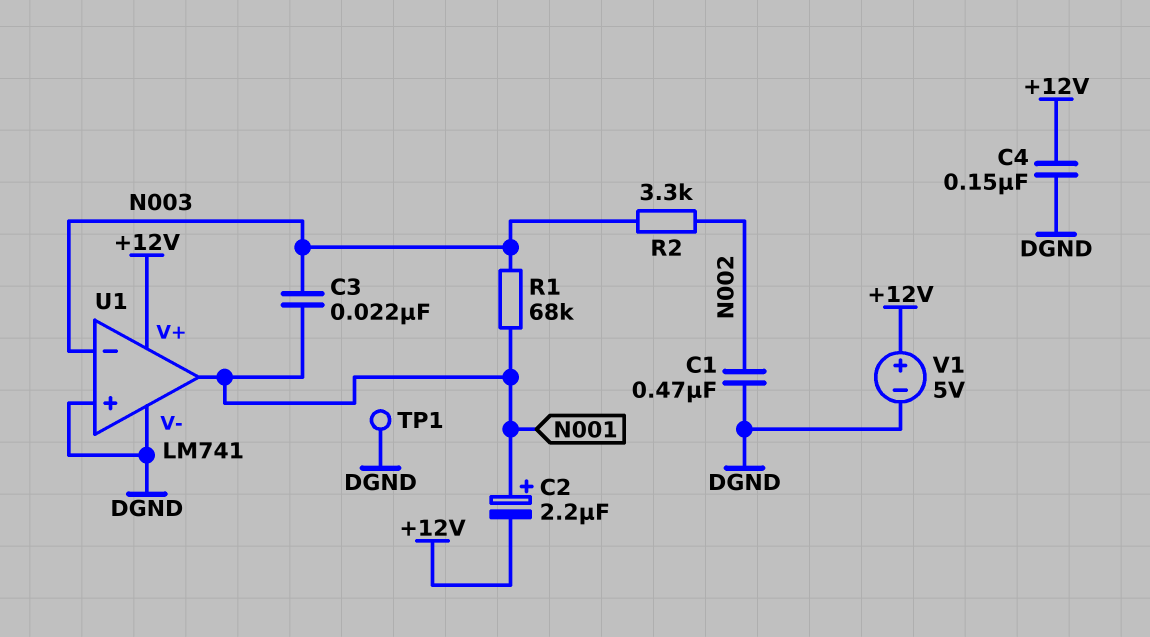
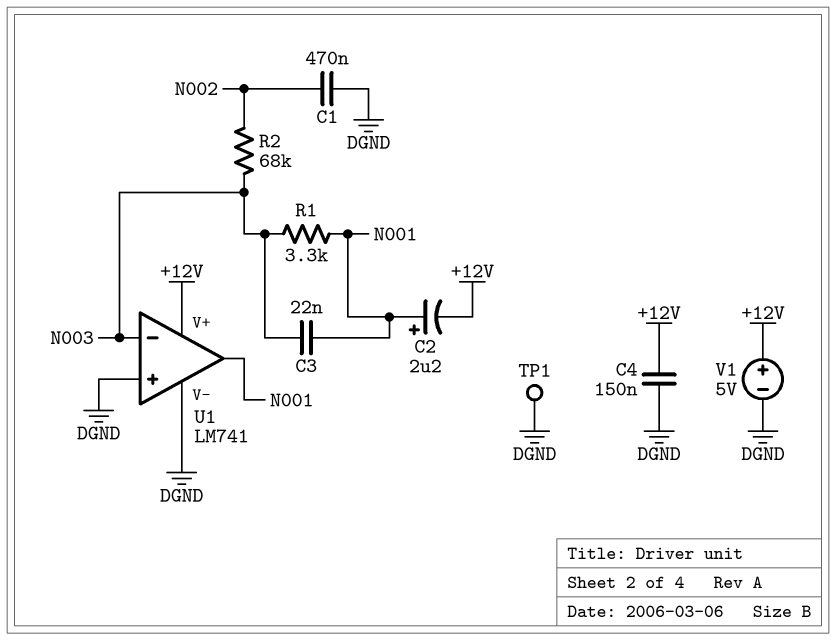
R1: 68k (N001, N003) -> 3.3k (N001, N003)
R2: 3.3k (N002, N003) -> 68k (N002, N003)

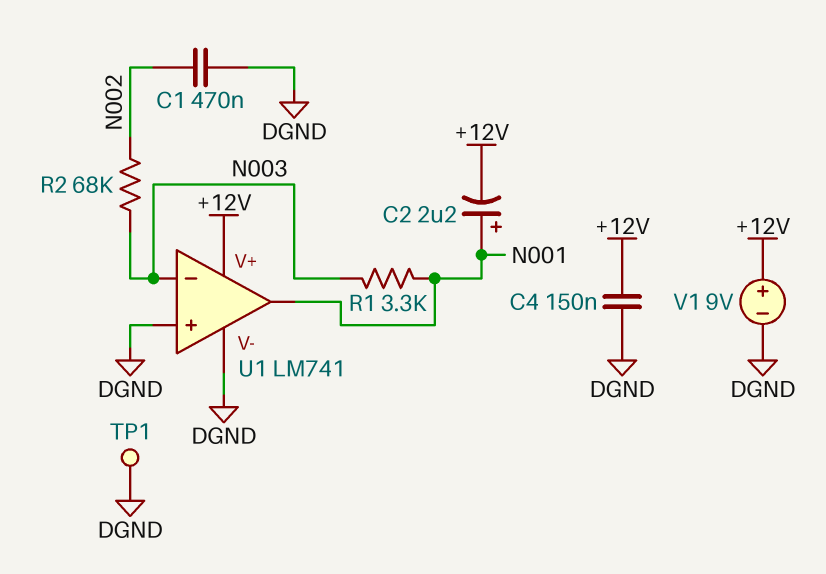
C3: 22nF (N001, N003) -> none
V1: 5V (plus +12V, minus DGND) -> 9V (plus +12V, minus DGND)

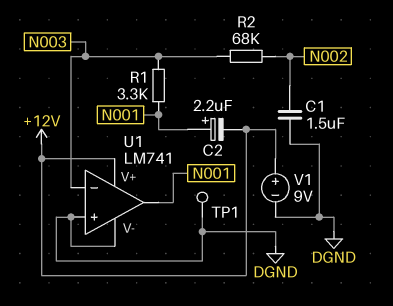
C1: 470nF (DGND, N002) -> 1.5uF (DGND, N002)
C4: 150nF (+12V, DGND) -> none

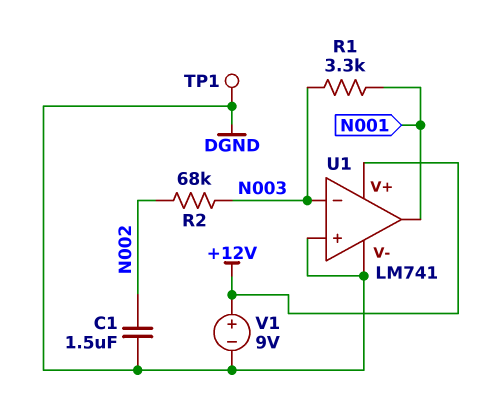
C2: 2.2uF (plus N001, minus +12V) -> none

